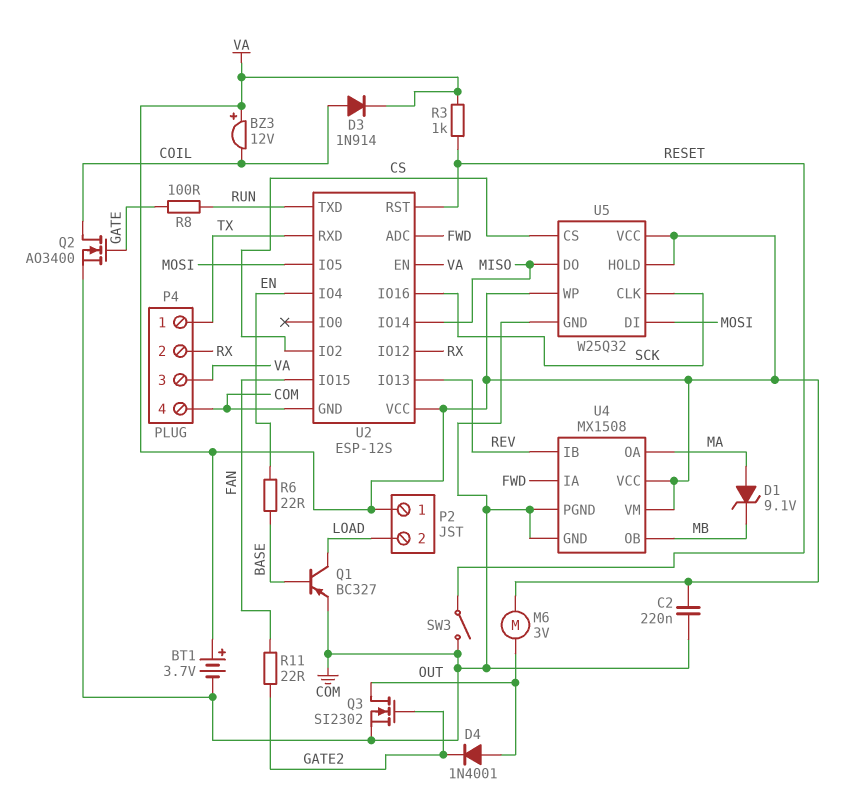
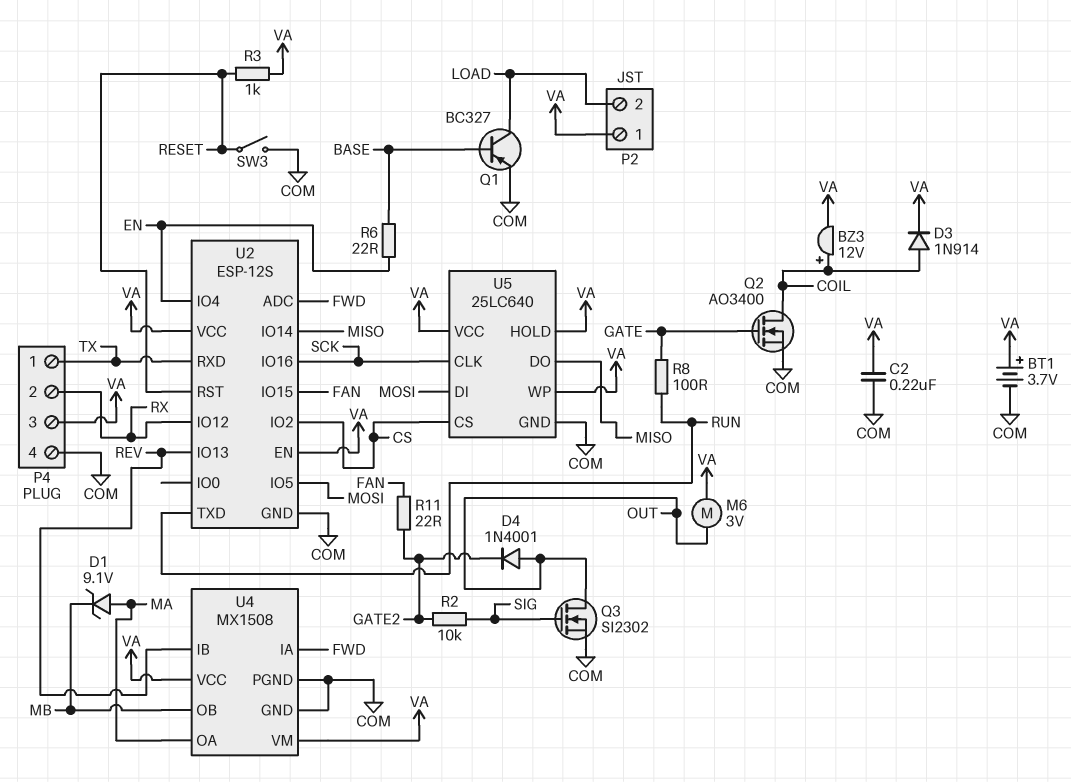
BZ3: buzzer 12V (plus VA, minus COIL) -> buzzer 12V (plus COIL, minus VA)
Q3: NMOS SI2302 (G GATE2, D OUT, S COM) -> NMOS SI2302 (G SIG, D OUT, S COM)
R2: none -> 10k (GATE2, SIG)
U5: W25Q32 -> 25LC640

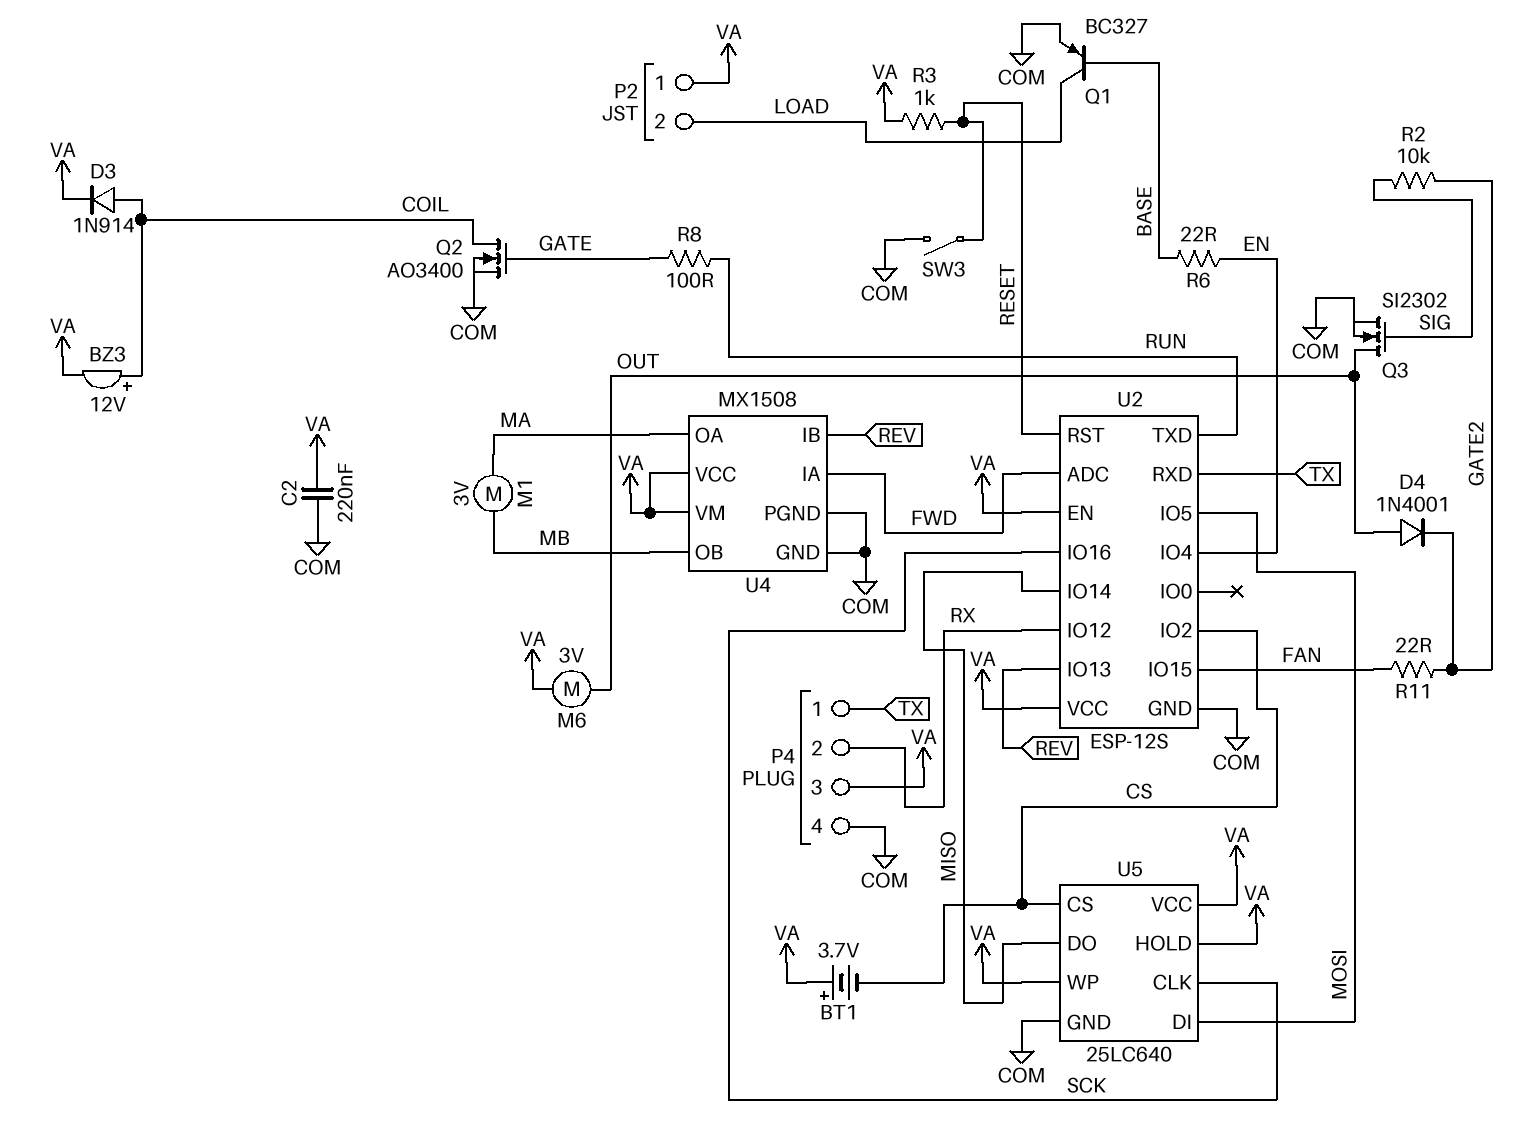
BT1: 3.7V (plus VA, minus COM) -> 3.7V (plus VA, minus CS)
D1: zener 9.1V (A MA, K MB) -> none
M1: none -> motor 3V (MA, MB)

